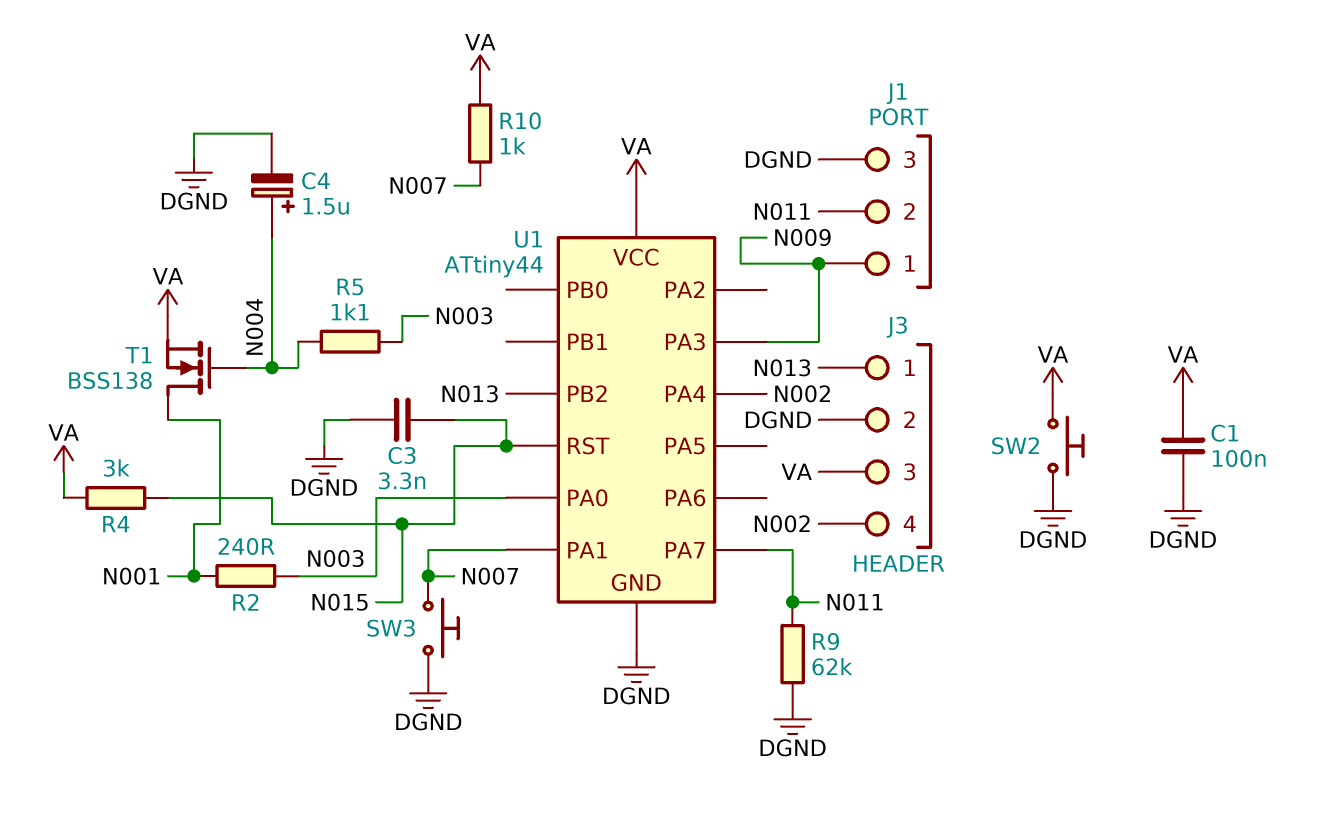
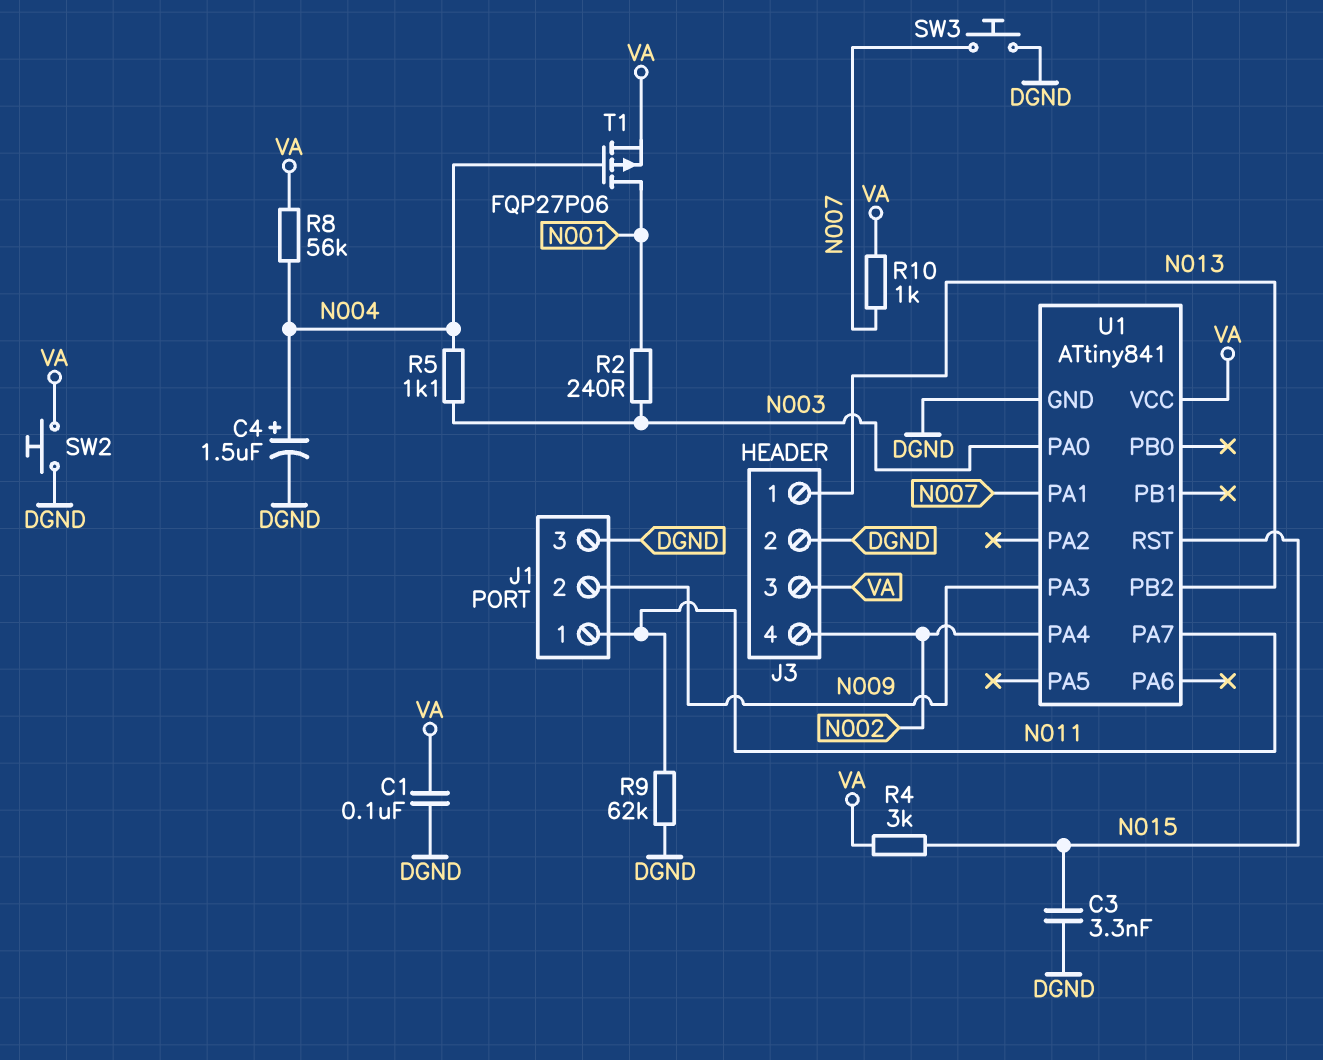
J1 pin 1: N009 -> N011
J1 pin 2: N011 -> N009
R8: none -> 56k (N004, VA)
T1: NMOS BSS138 (G N004, D N001, S VA) -> PMOS FQP27P06 (G N004, D N001, S VA)
U1: ATtiny44 -> ATtiny841

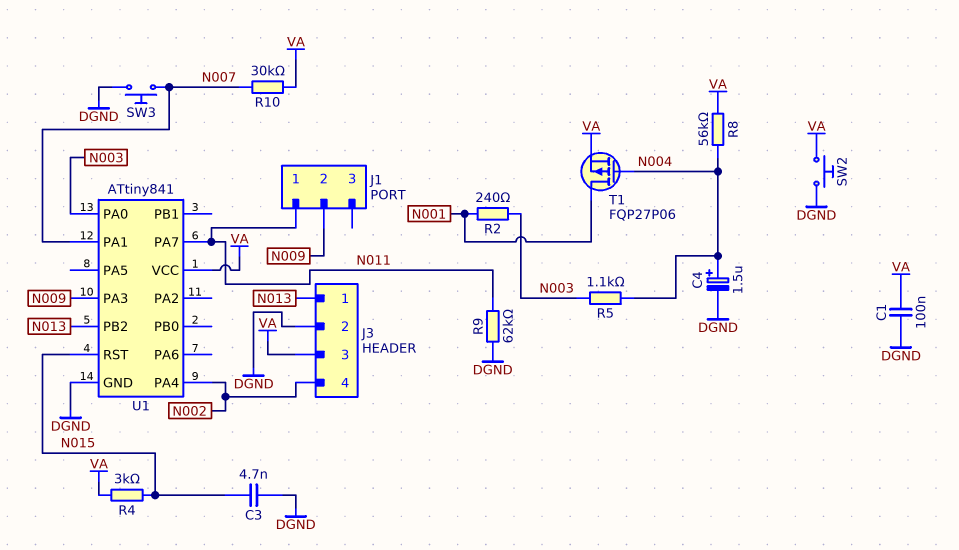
C3: 3.3nF (DGND, N015) -> 4.7nF (DGND, N015)
J1 pin 3: DGND -> none
R10: 1k (N007, VA) -> 30k (N007, VA)

